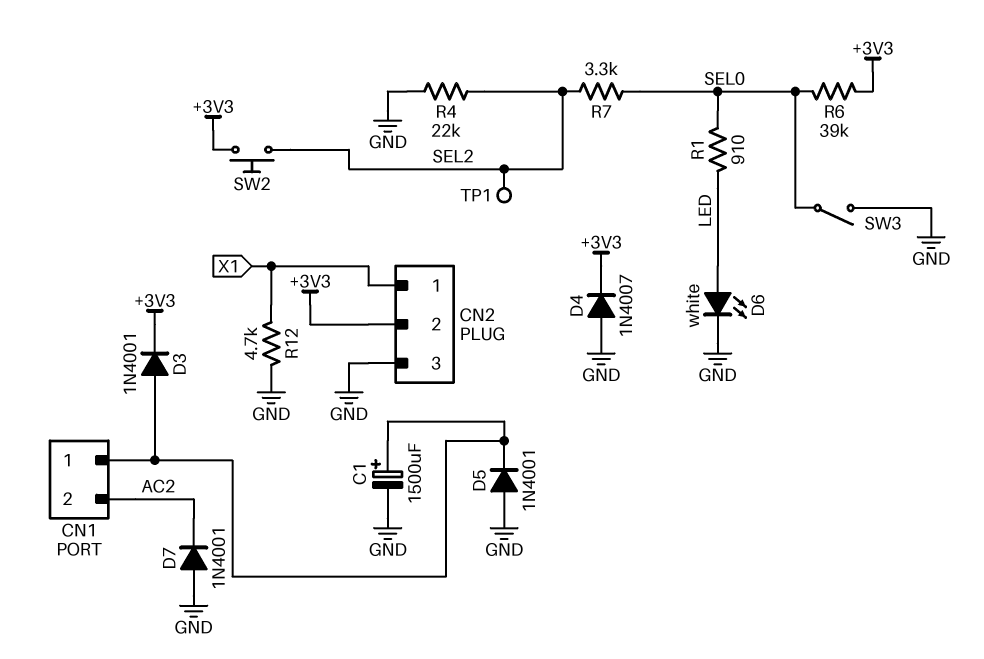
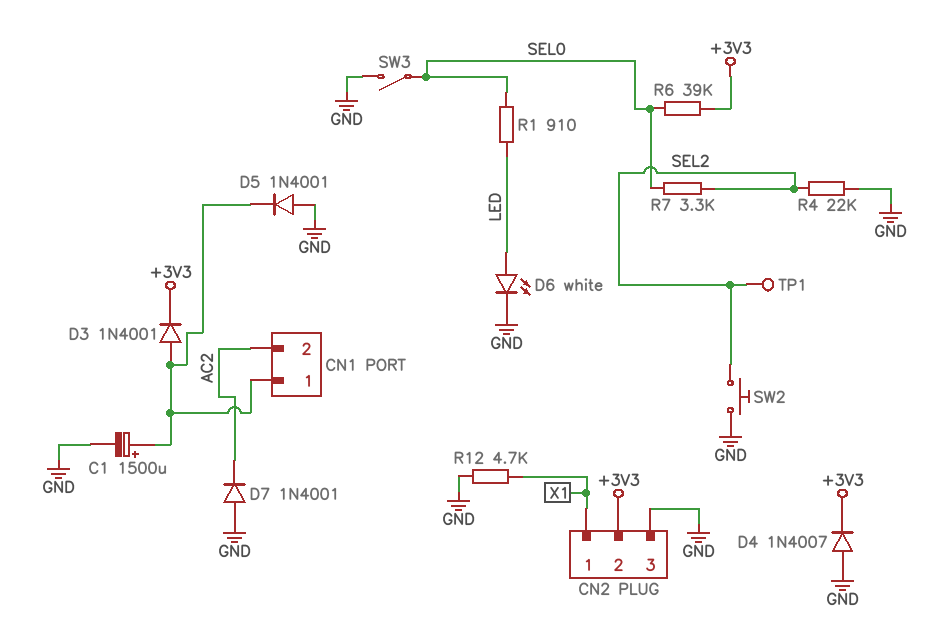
SW2: button (+3V3, SEL2) -> button (GND, SEL2)

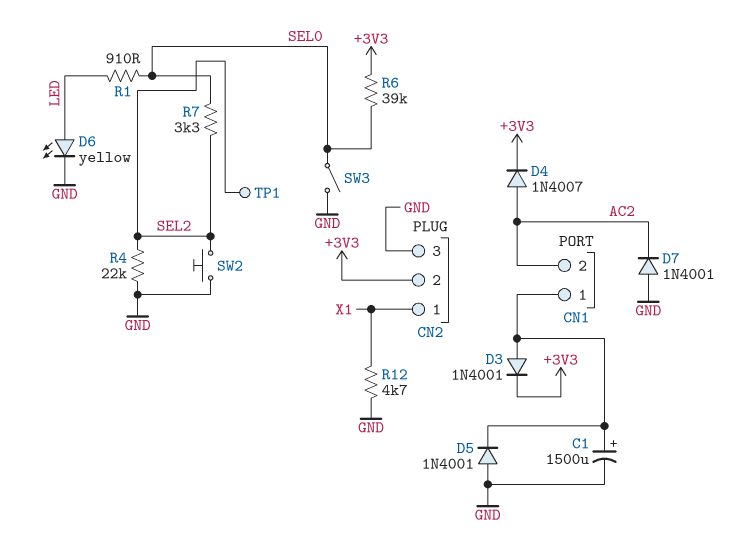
D4: diode 1N4007 (A GND, K +3V3) -> diode 1N4007 (A AC2, K +3V3)
D6: LED white (A LED, K GND) -> LED yellow (A LED, K GND)

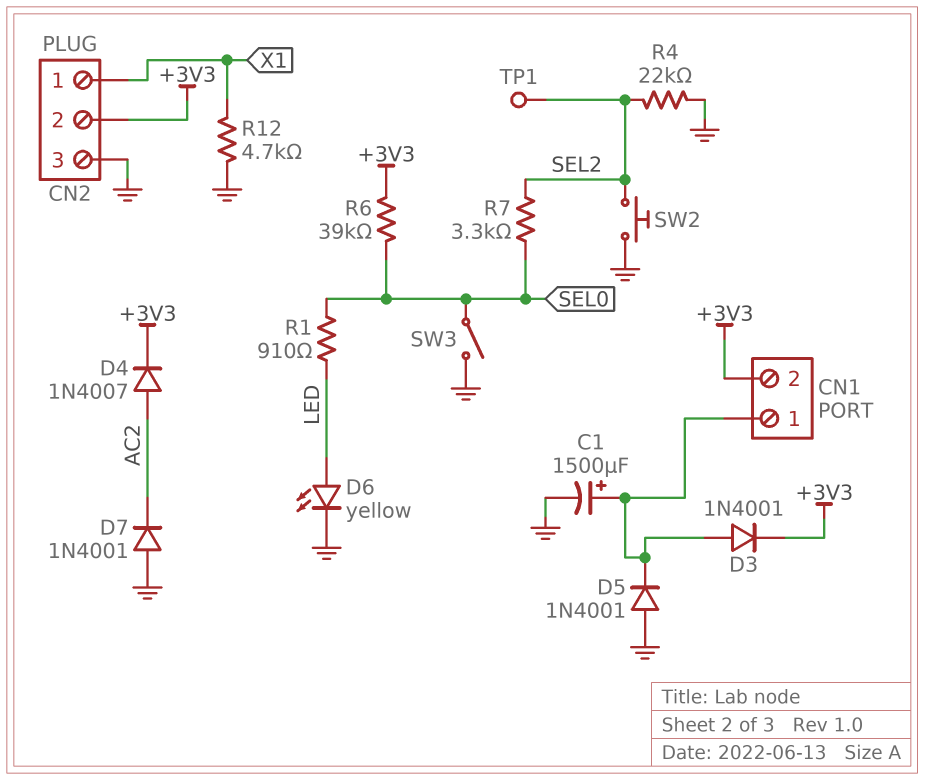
CN1 pin 2: AC2 -> +3V3

